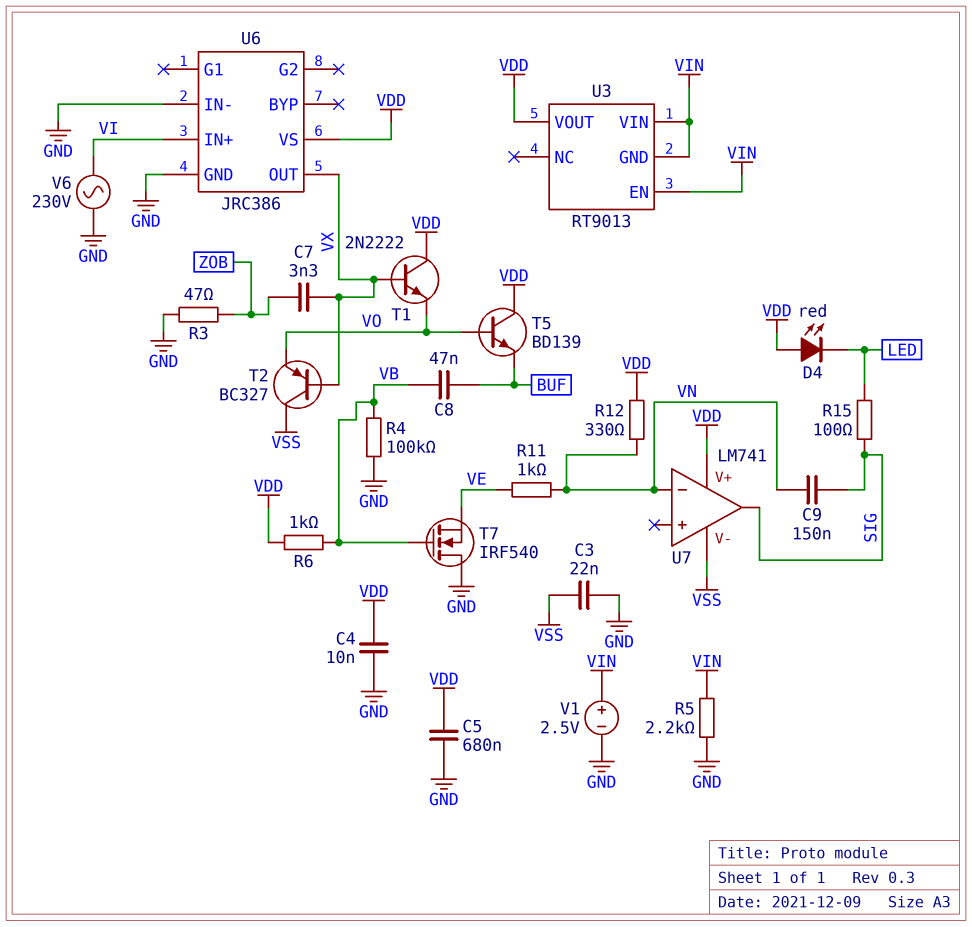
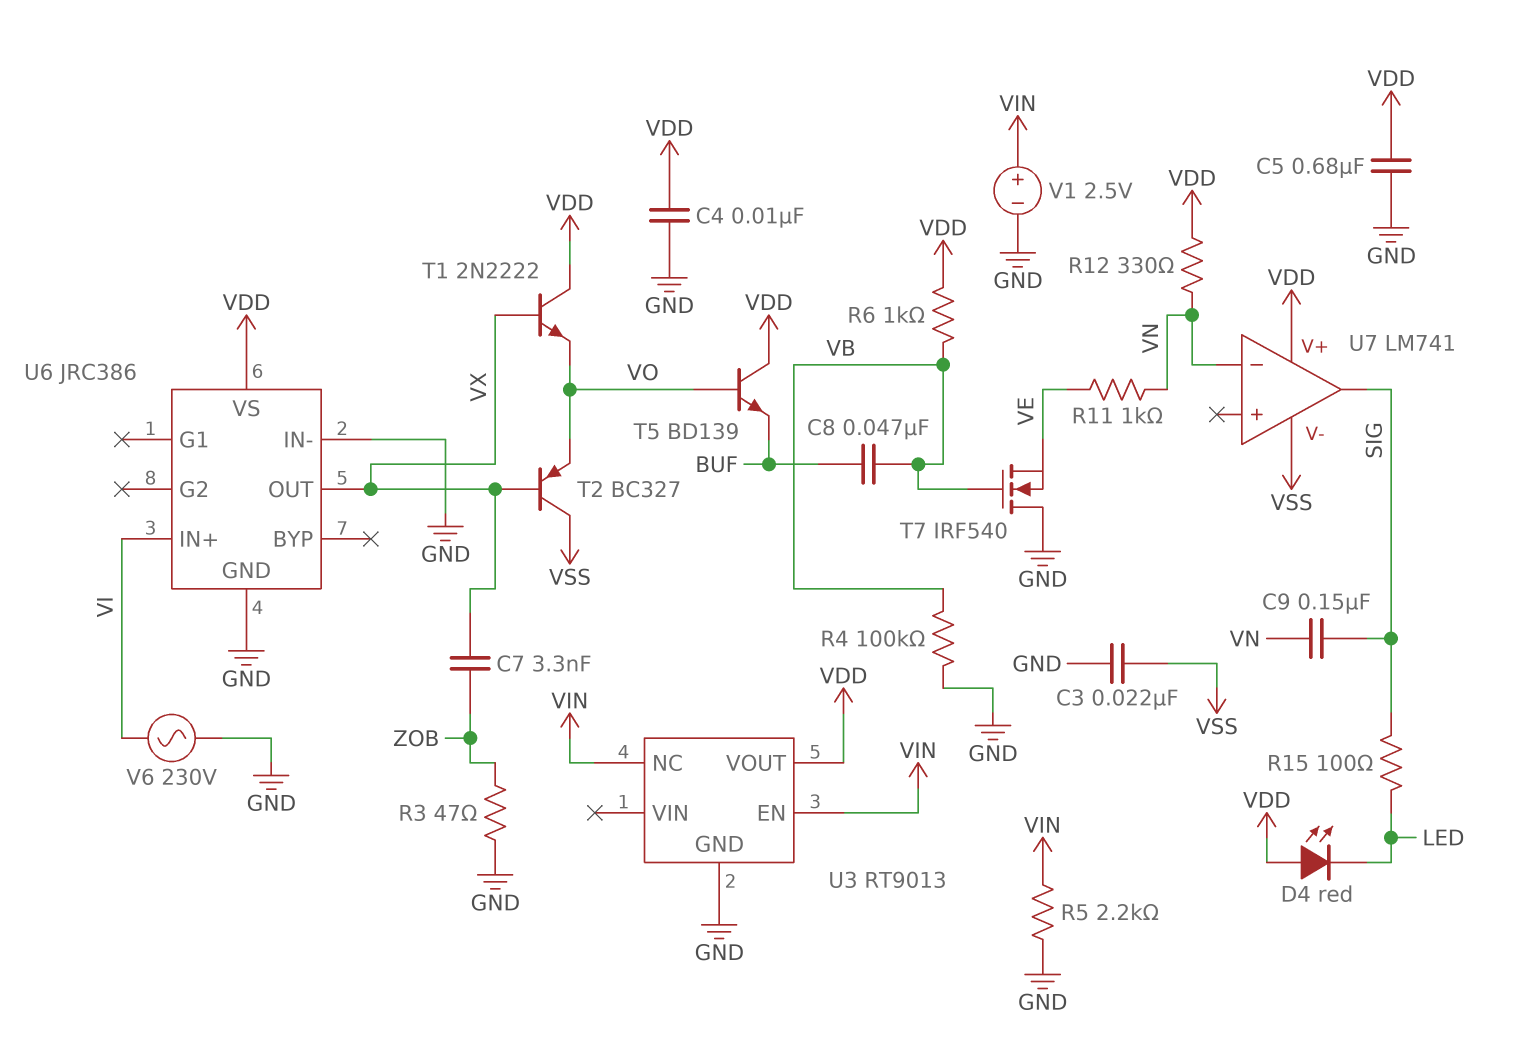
U3 pin GND: VIN -> GND
U3 pin NC: none -> VIN
U3 pin VIN: VIN -> none

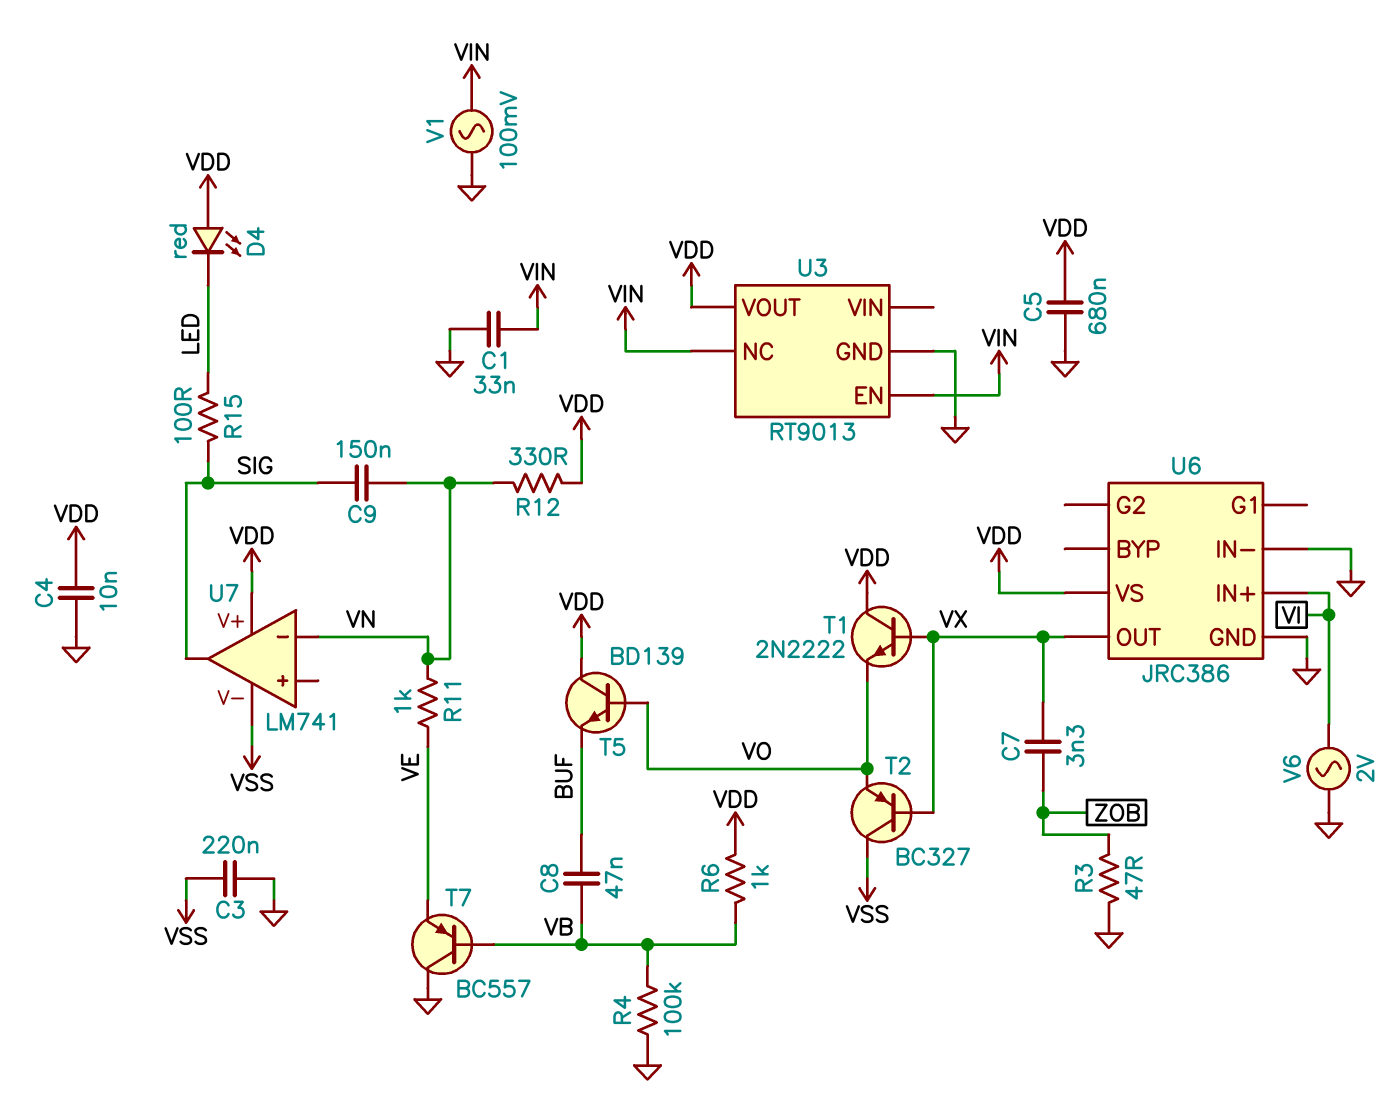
C1: none -> 33nF (GND, VIN)
C3: 22nF (GND, VSS) -> 220nF (GND, VSS)
R5: 2.2k (GND, VIN) -> none
T7: NMOS IRF540 (G VB, D GND, S VE) -> PNP BC557 (B VB, C GND, E VE)
V1: 2.5V (plus VIN, minus GND) -> AC 100mV (GND, VIN)
V6: AC 230V (GND, VI) -> AC 2V (GND, VI)

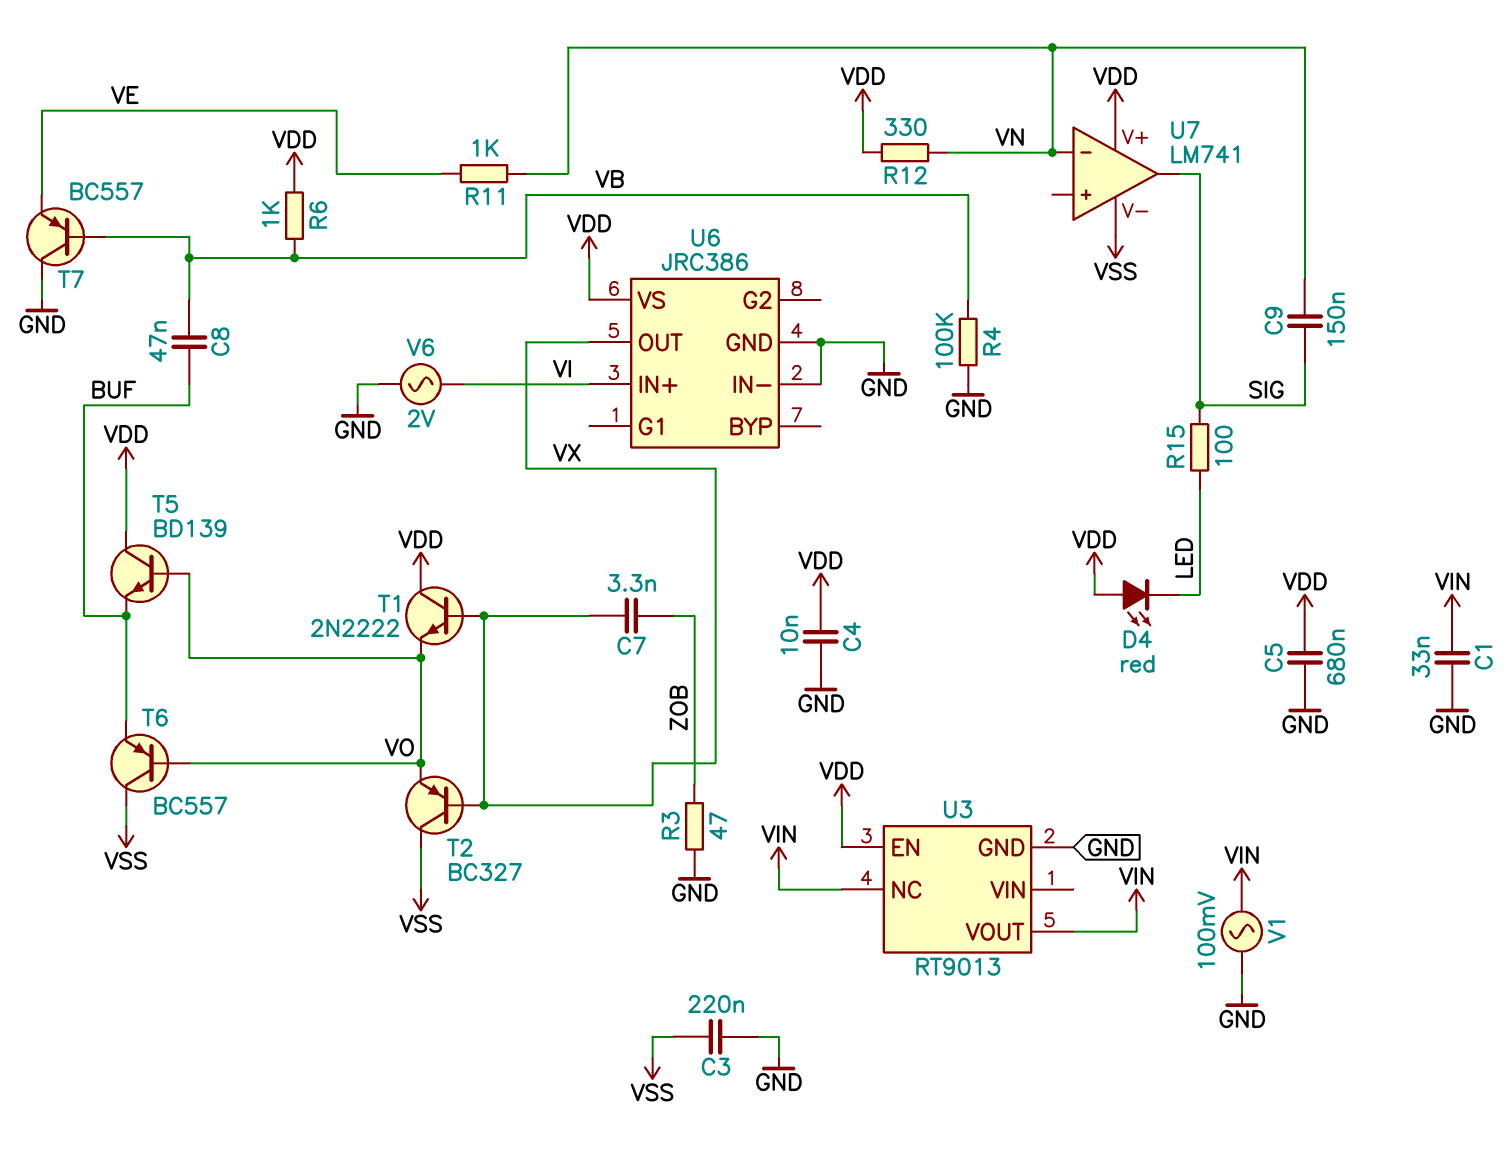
T6: none -> PNP BC557 (B VO, C VSS, E BUF)
U3 pin EN: VIN -> VDD
U3 pin VOUT: VDD -> VIN

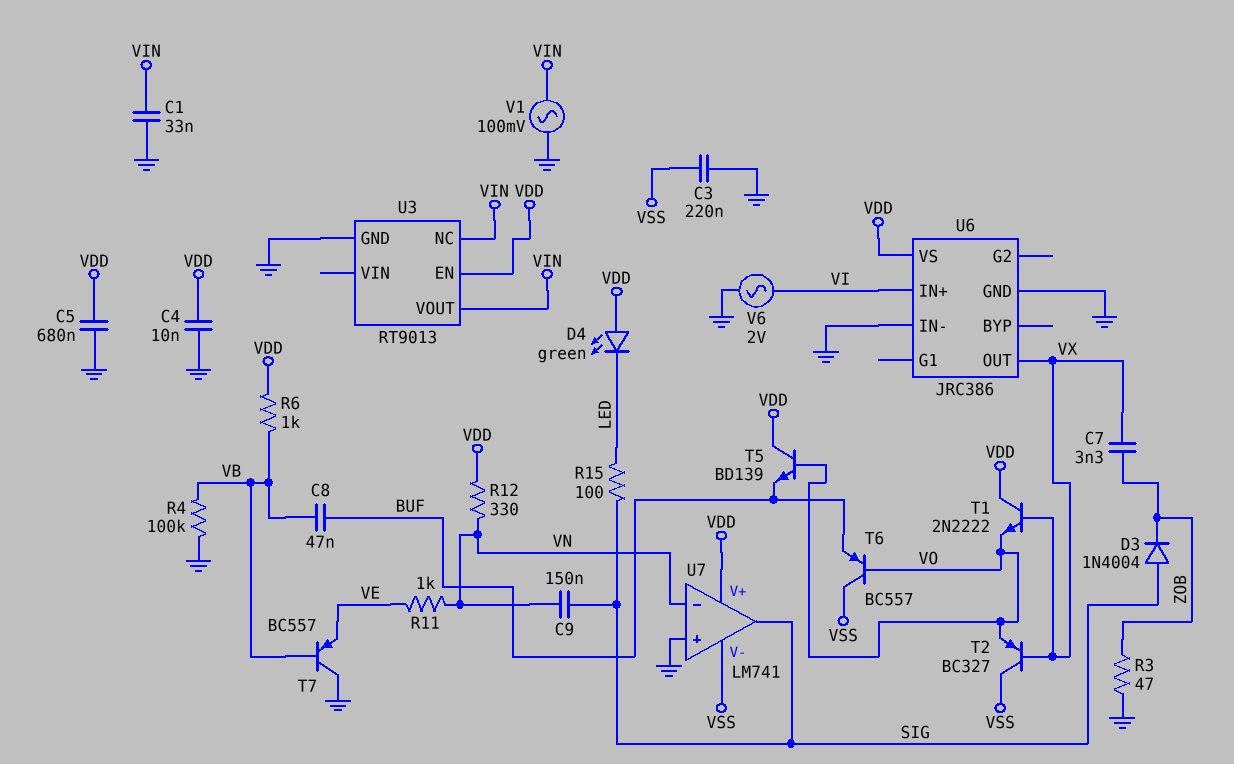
D3: none -> diode 1N4004 (A SIG, K ZOB)
D4: LED red (A VDD, K LED) -> LED green (A VDD, K LED)
U7 pin in+: none -> GND

